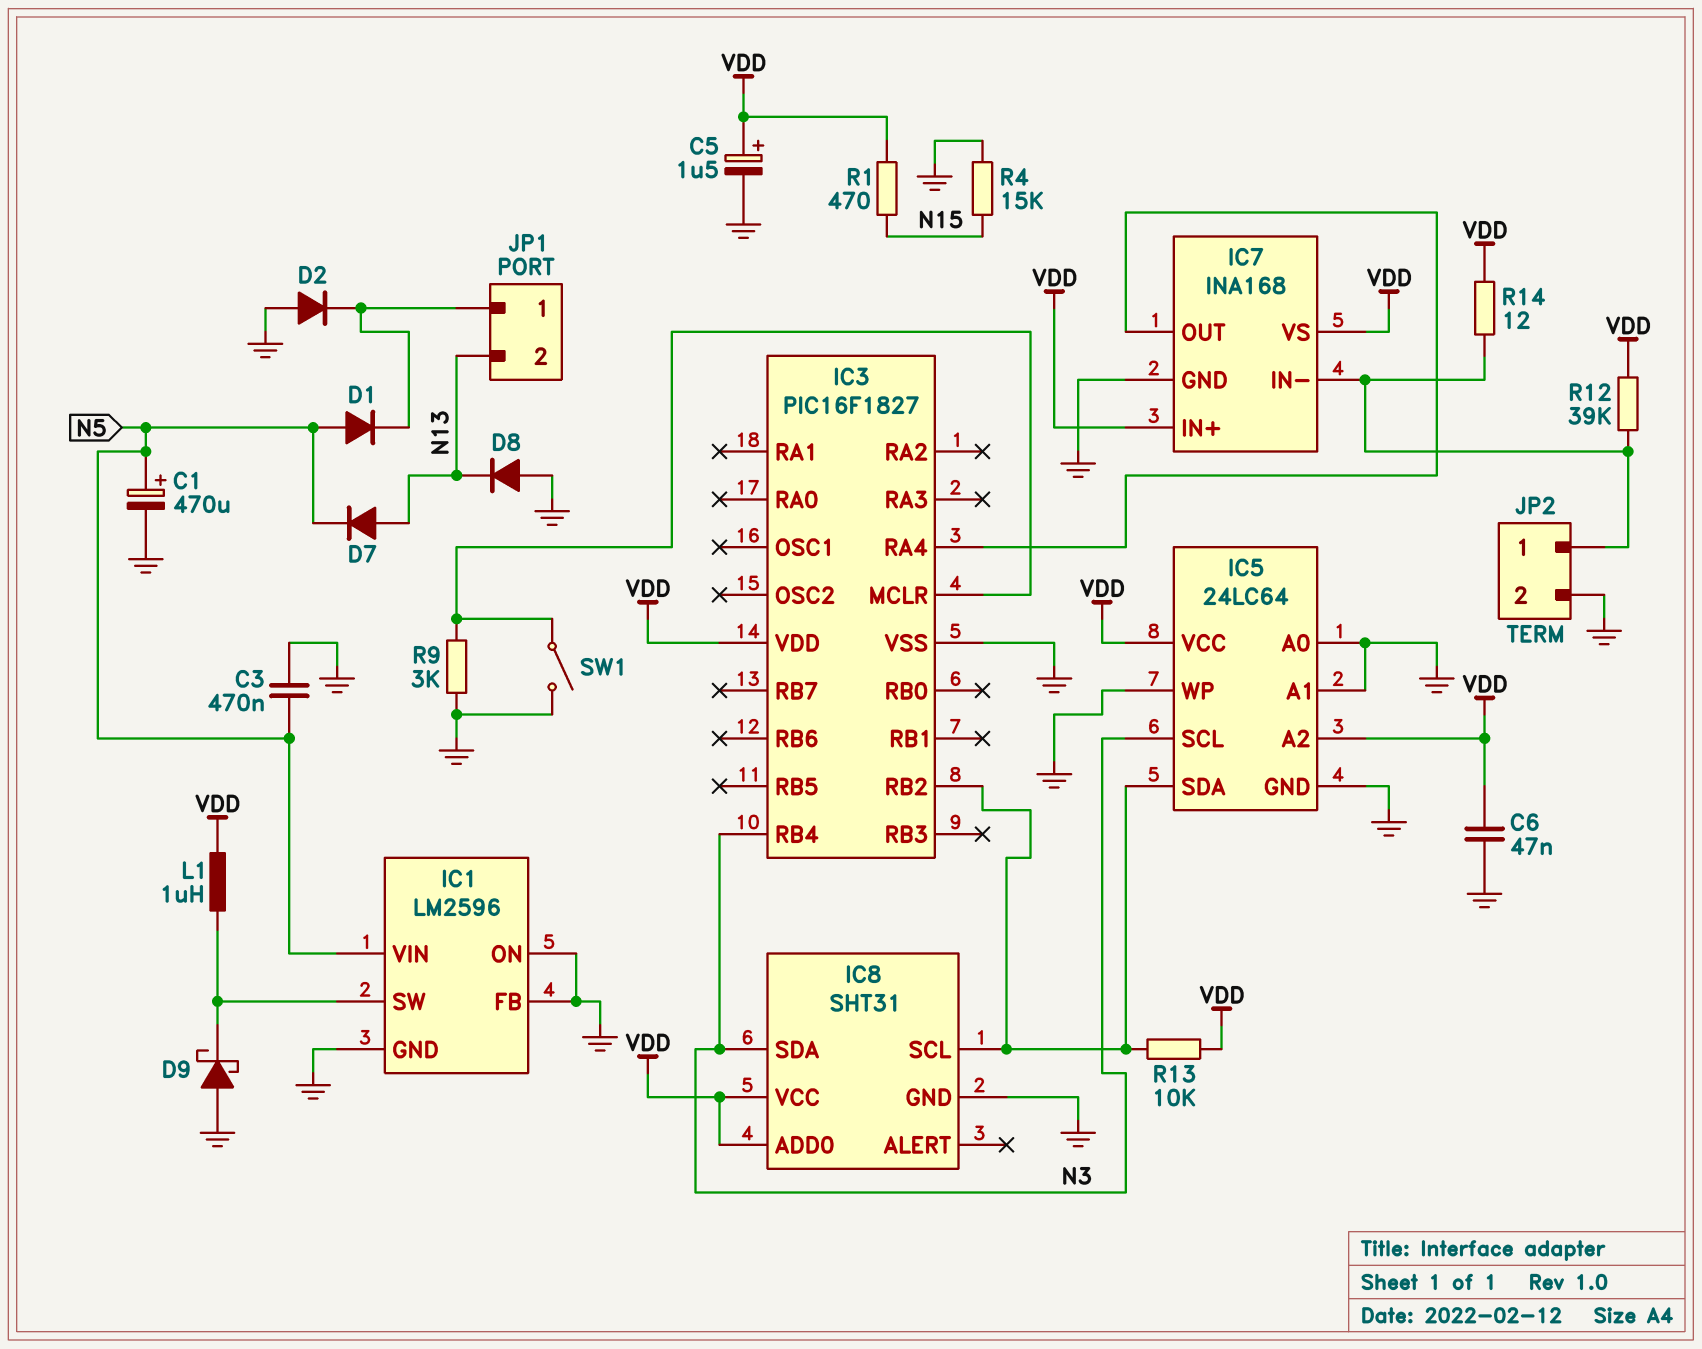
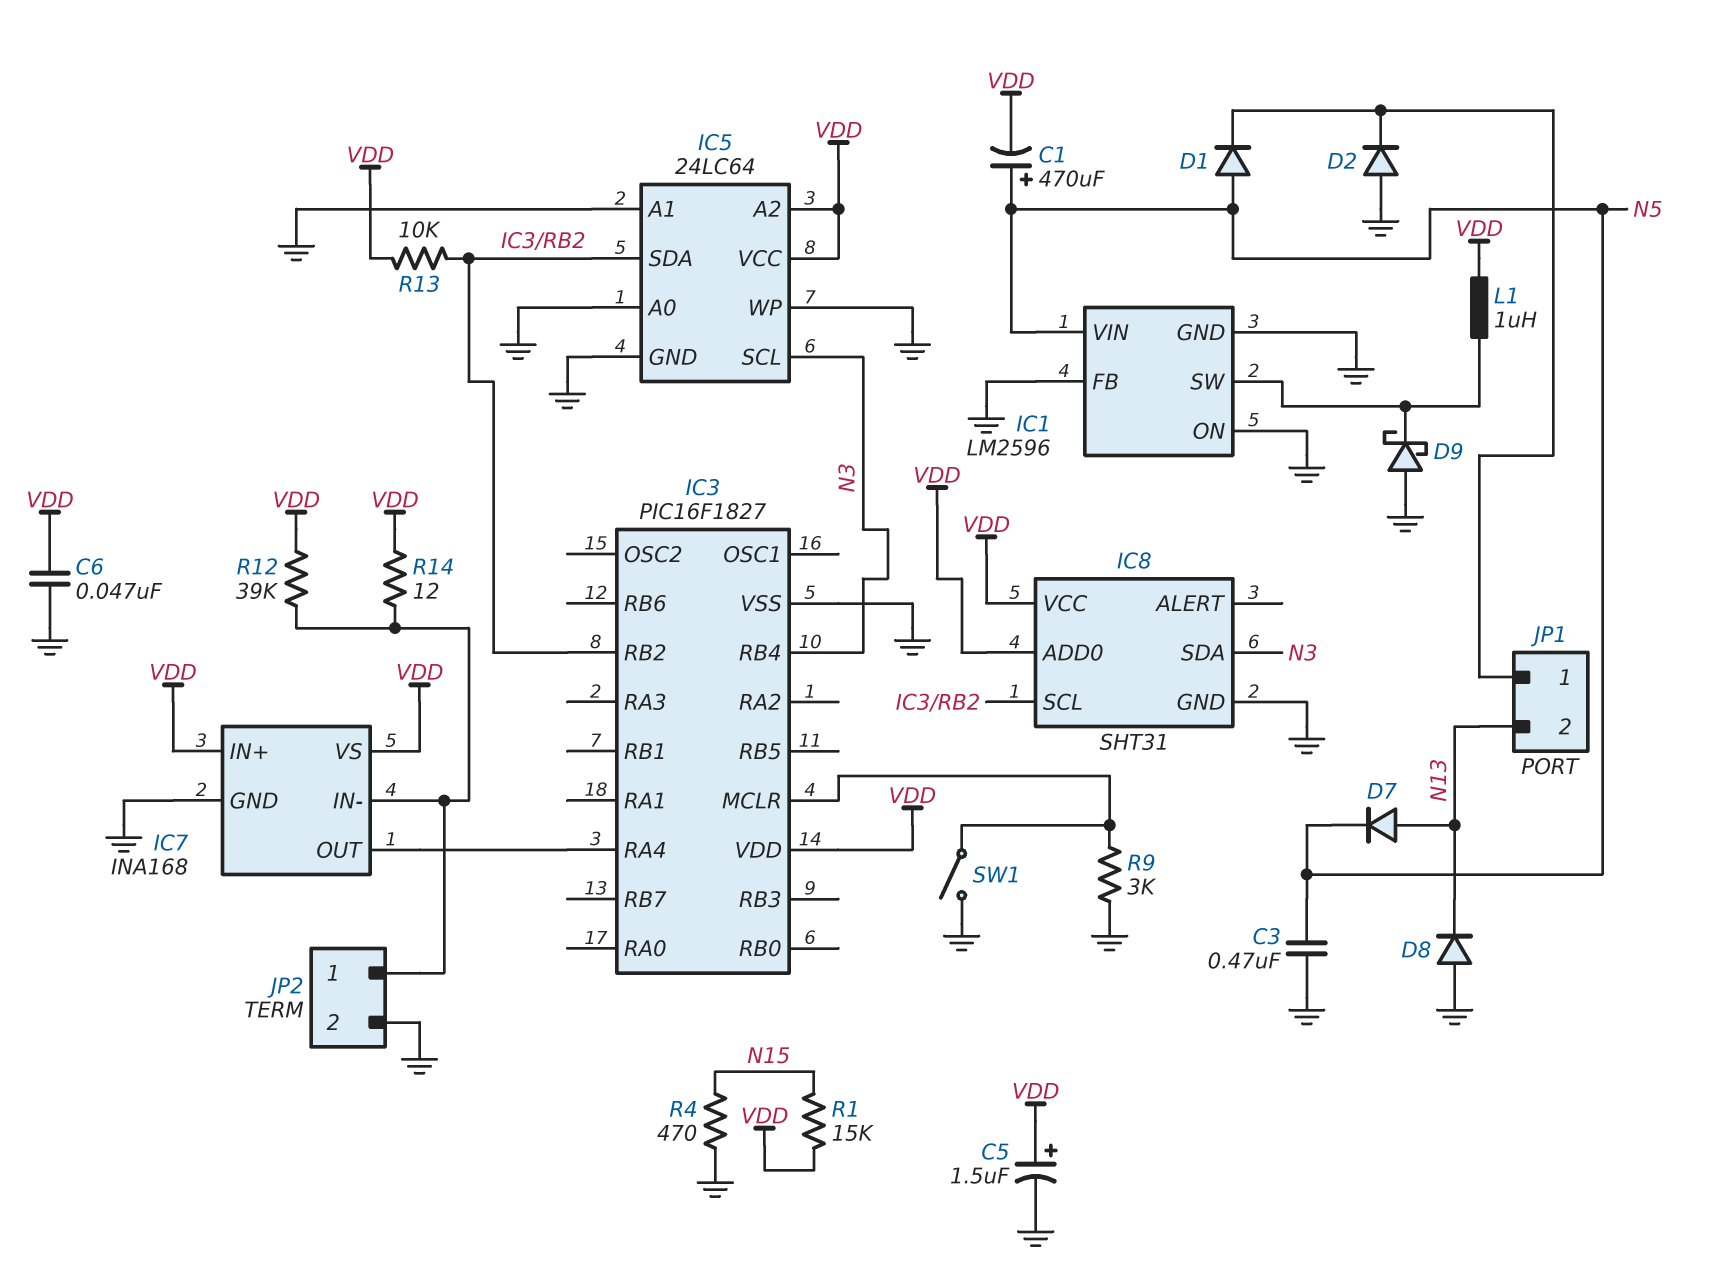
C1: 470uF (plus N5, minus GND) -> 470uF (plus N5, minus VDD)
R1: 470 (N15, VDD) -> 15k (N15, VDD)
R4: 15k (GND, N15) -> 470 (GND, N15)

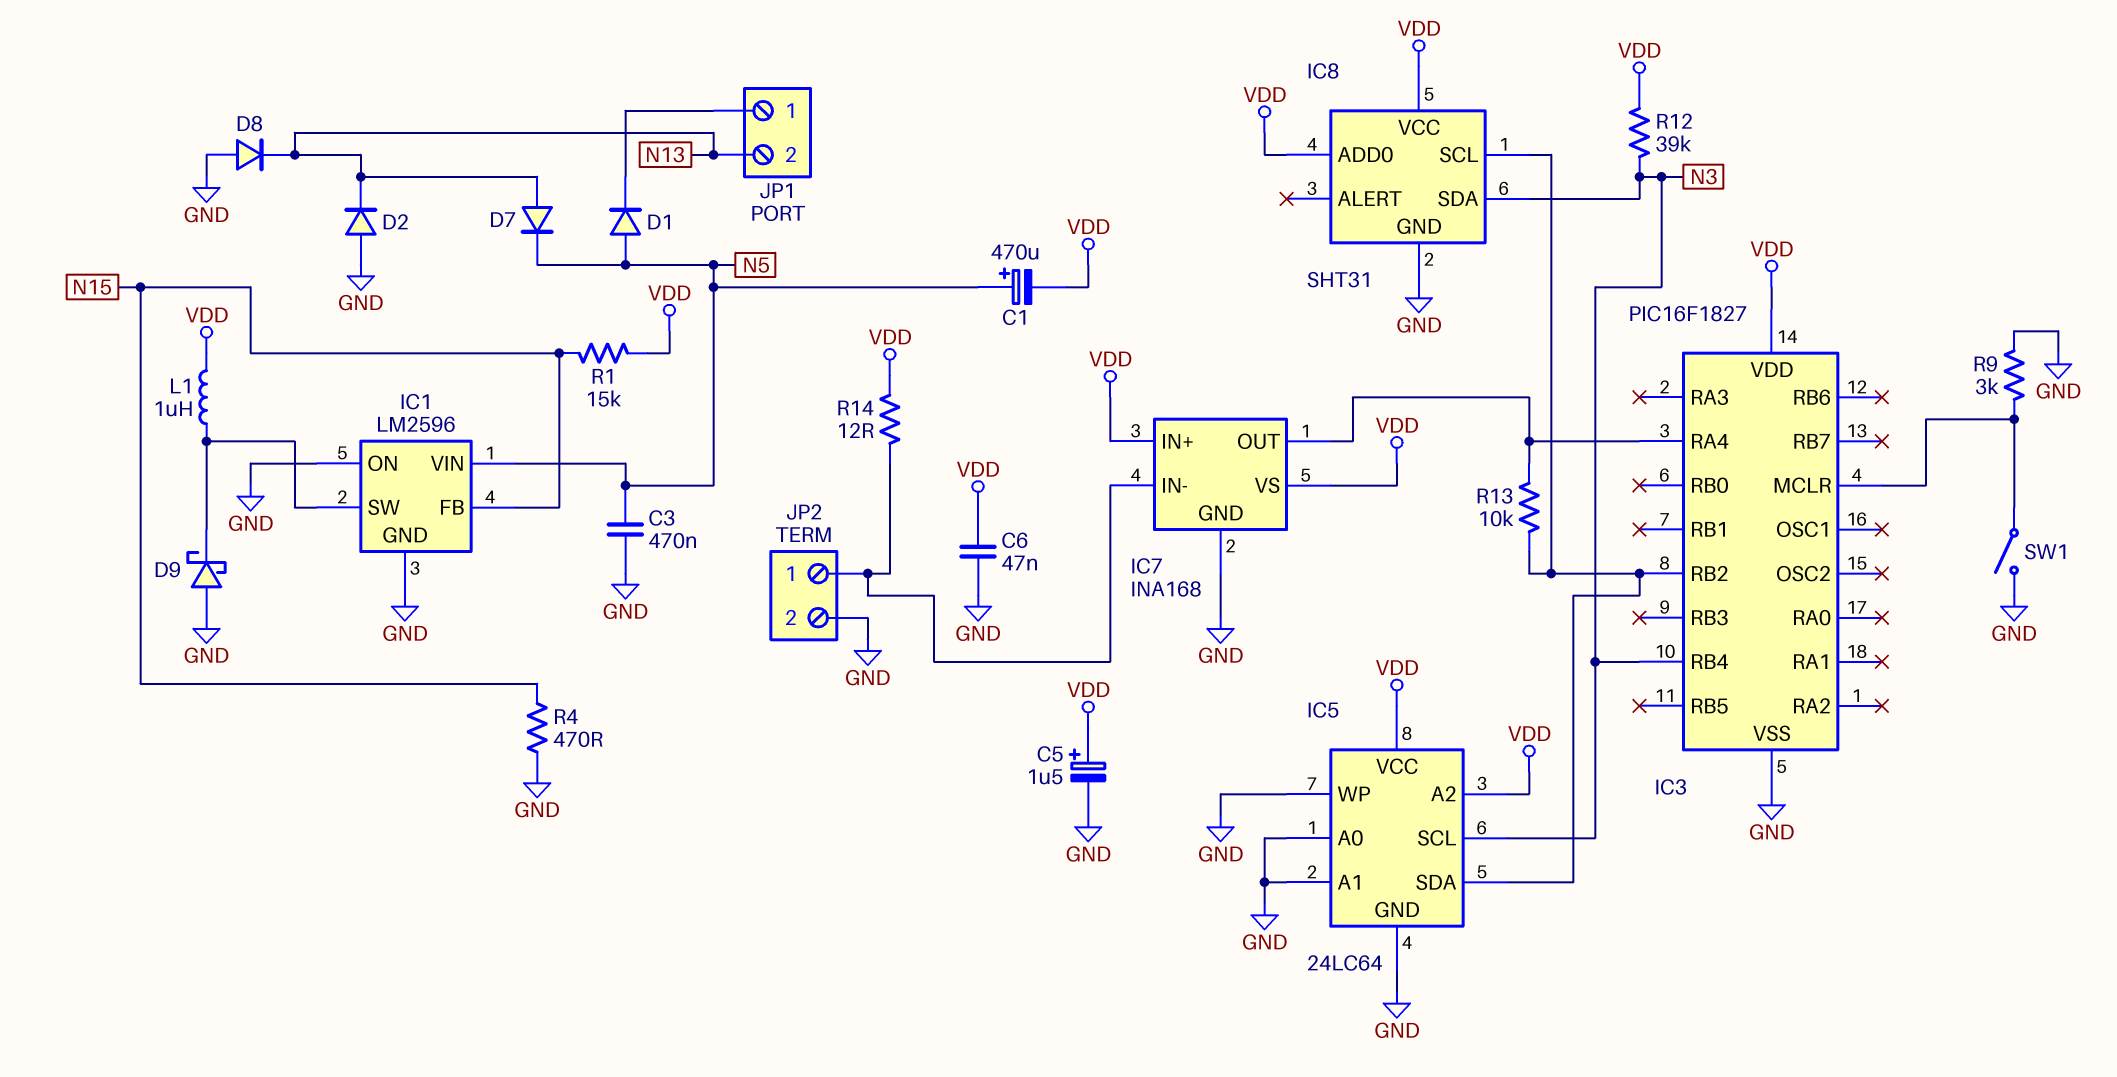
D2: diode (A GND, K JP1/1) -> diode (A GND, K N13)
IC1 pin FB: GND -> N15
R12: 39k (IC7/IN-, VDD) -> 39k (N3, VDD)
R13: 10k (IC3/RB2, VDD) -> 10k (IC3/RA4, IC3/RB2)

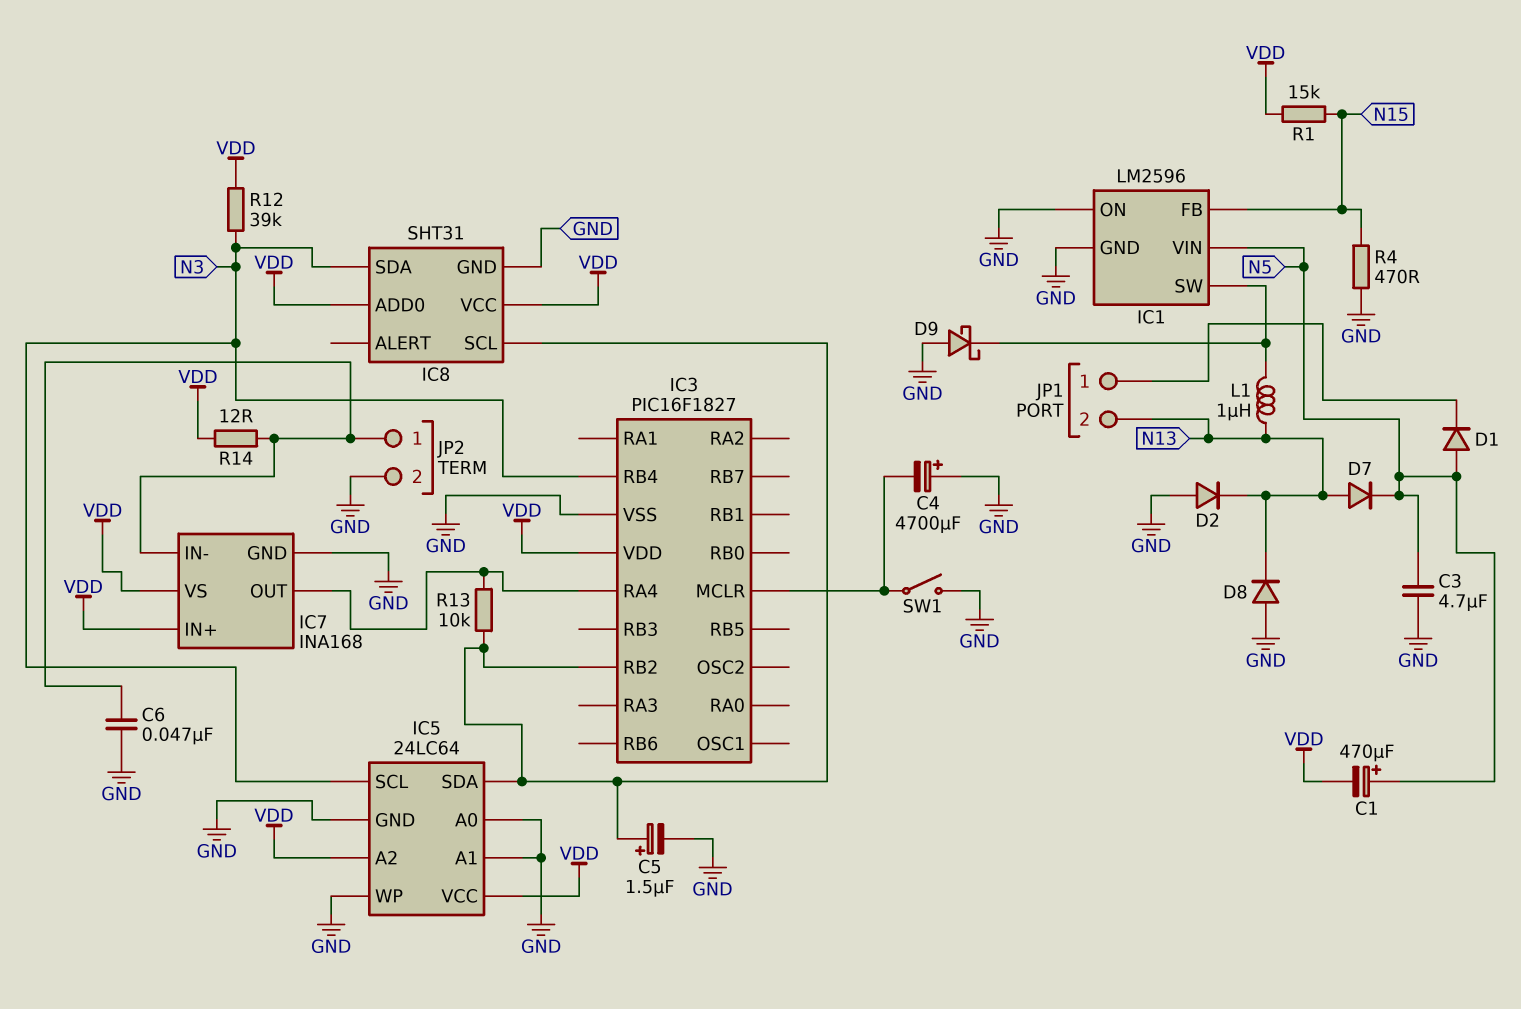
C3: 470nF (GND, N5) -> 4.7uF (GND, N5)
C4: none -> 4700uF (plus GND, minus IC3/MCLR)
C5: 1.5uF (plus VDD, minus GND) -> 1.5uF (plus IC3/RB2, minus GND)
C6: 47nF (GND, VDD) -> 47nF (GND, IC7/IN-)
L1: 1uH (IC1/SW, VDD) -> 1uH (IC1/SW, N13)
R9: 3k (GND, IC3/MCLR) -> none

